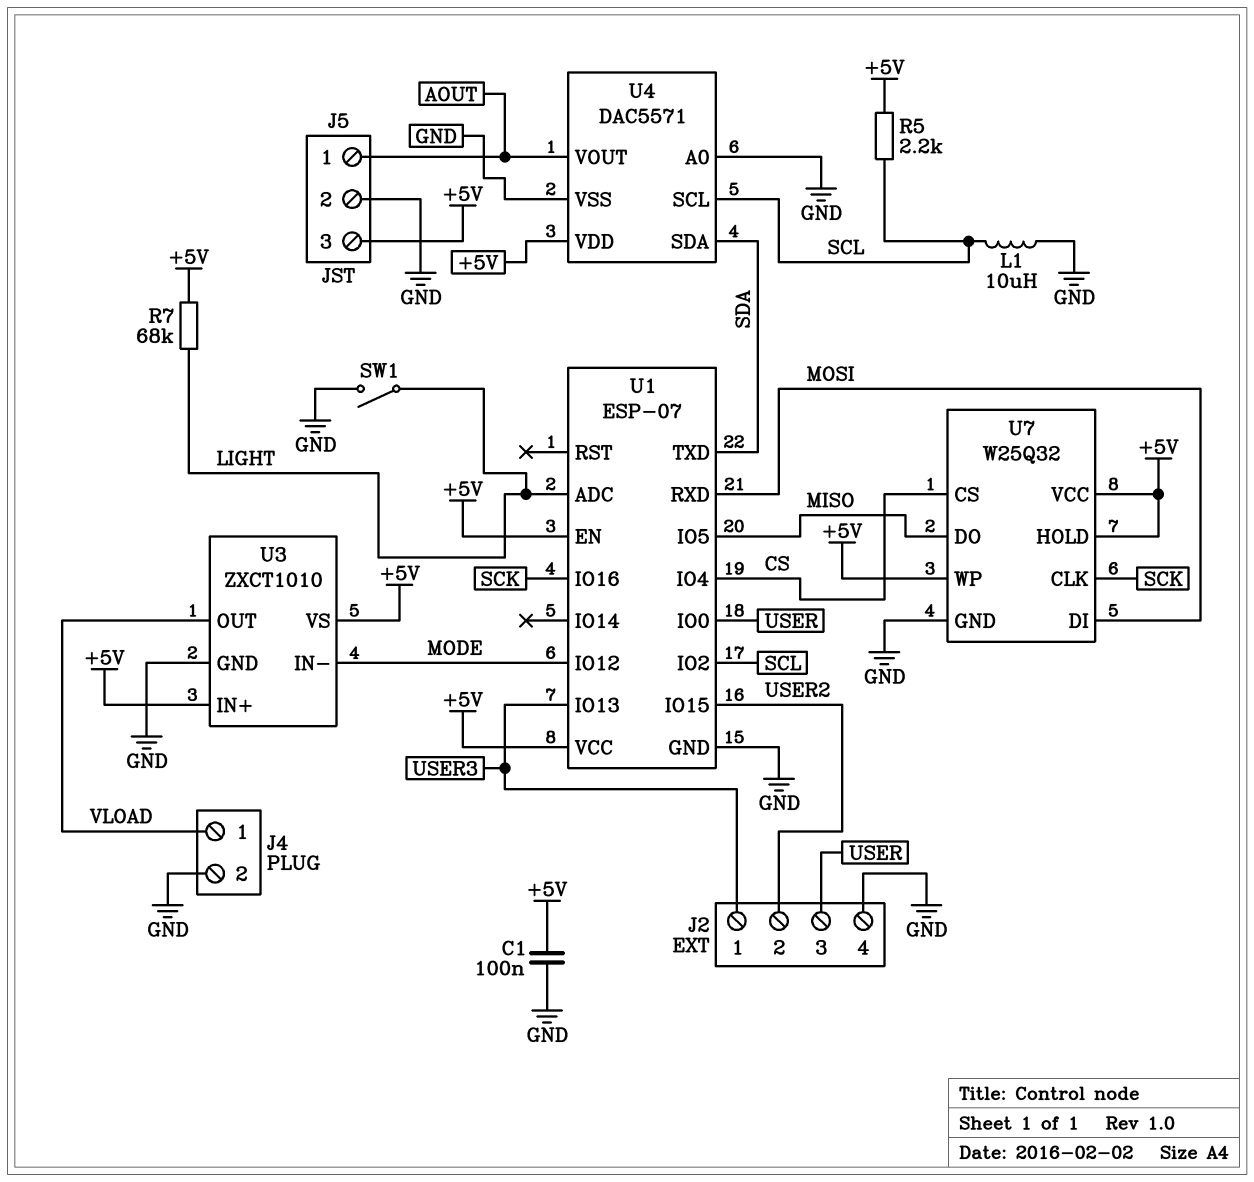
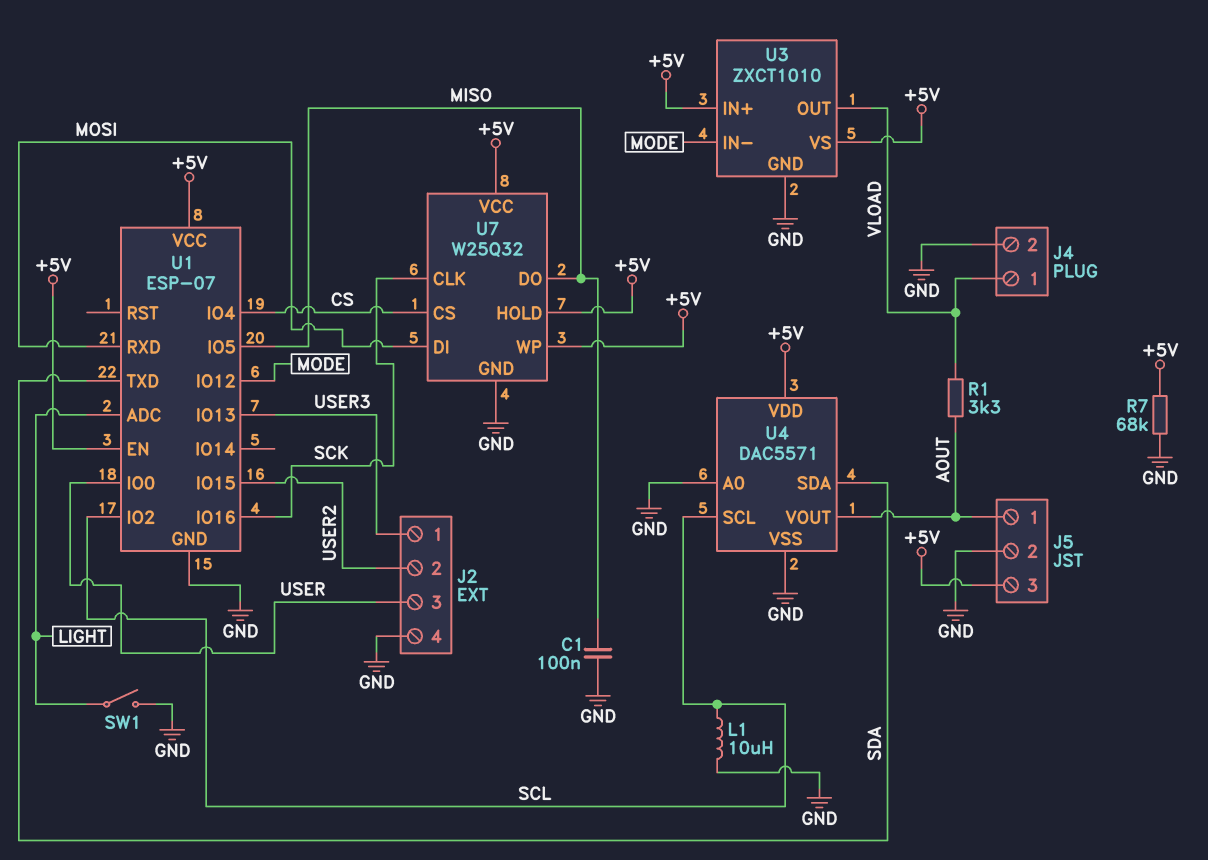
C1: 100nF (+5V, GND) -> 100nF (GND, MISO)
R1: none -> 3.3k (AOUT, VLOAD)
R5: 2.2k (+5V, SCL) -> none
R7: 68k (+5V, LIGHT) -> 68k (+5V, GND)

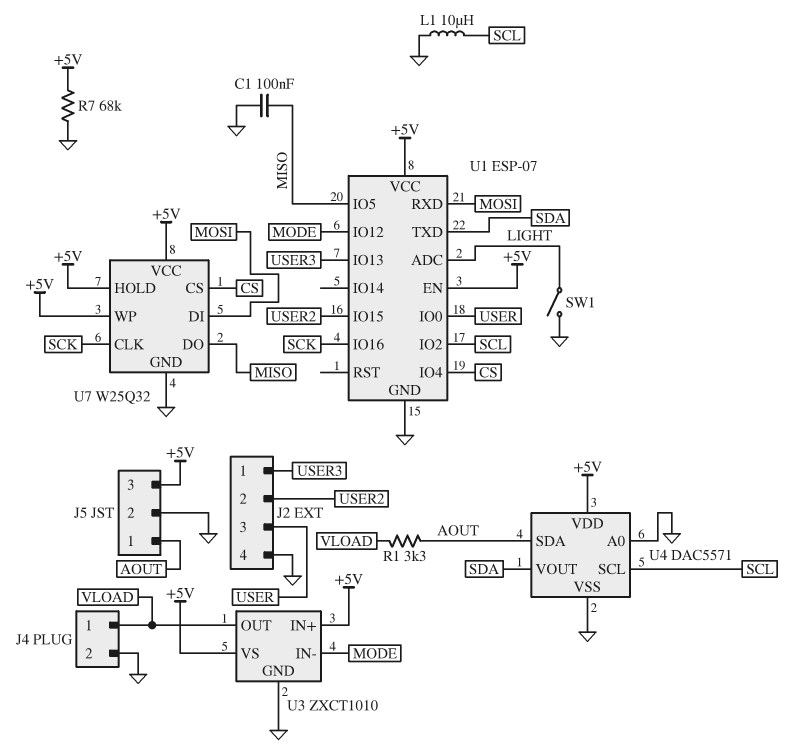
U4 pin SDA: SDA -> AOUT
U4 pin VOUT: AOUT -> SDA

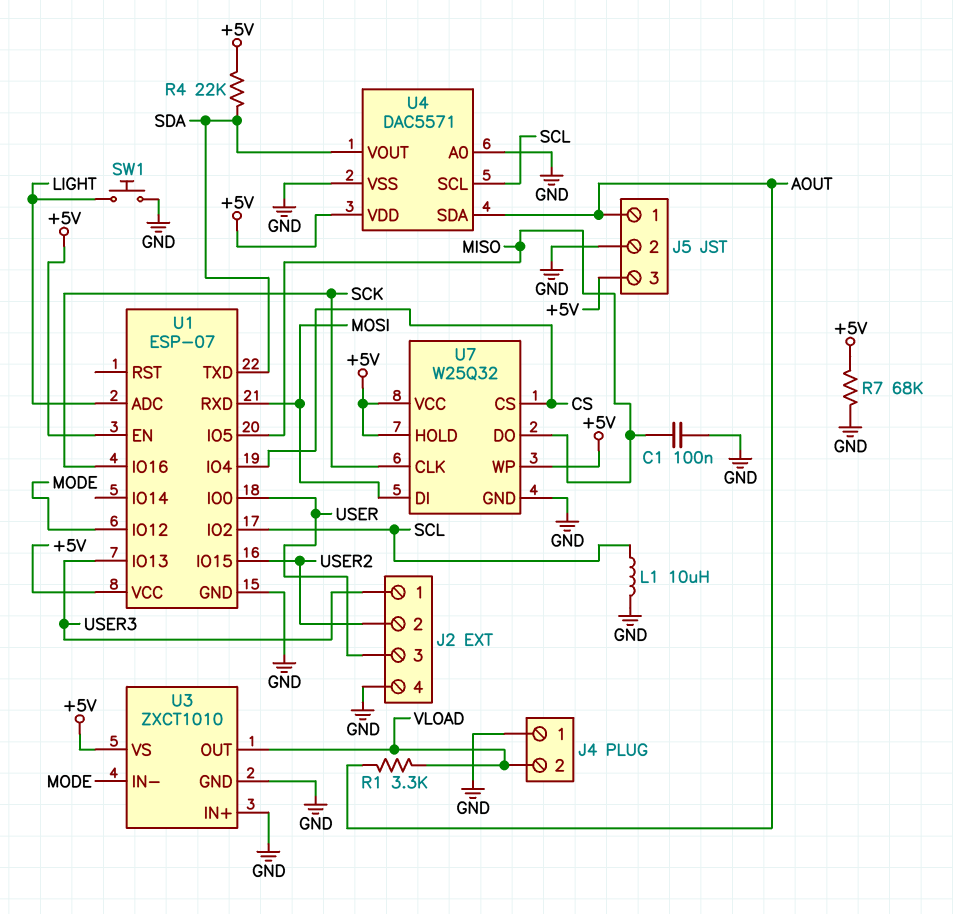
J4 pin 1: VLOAD -> GND
J4 pin 2: GND -> VLOAD
R4: none -> 22k (+5V, SDA)
SW1: switch (GND, LIGHT) -> button (GND, LIGHT)
U3 pin IN+: +5V -> GND

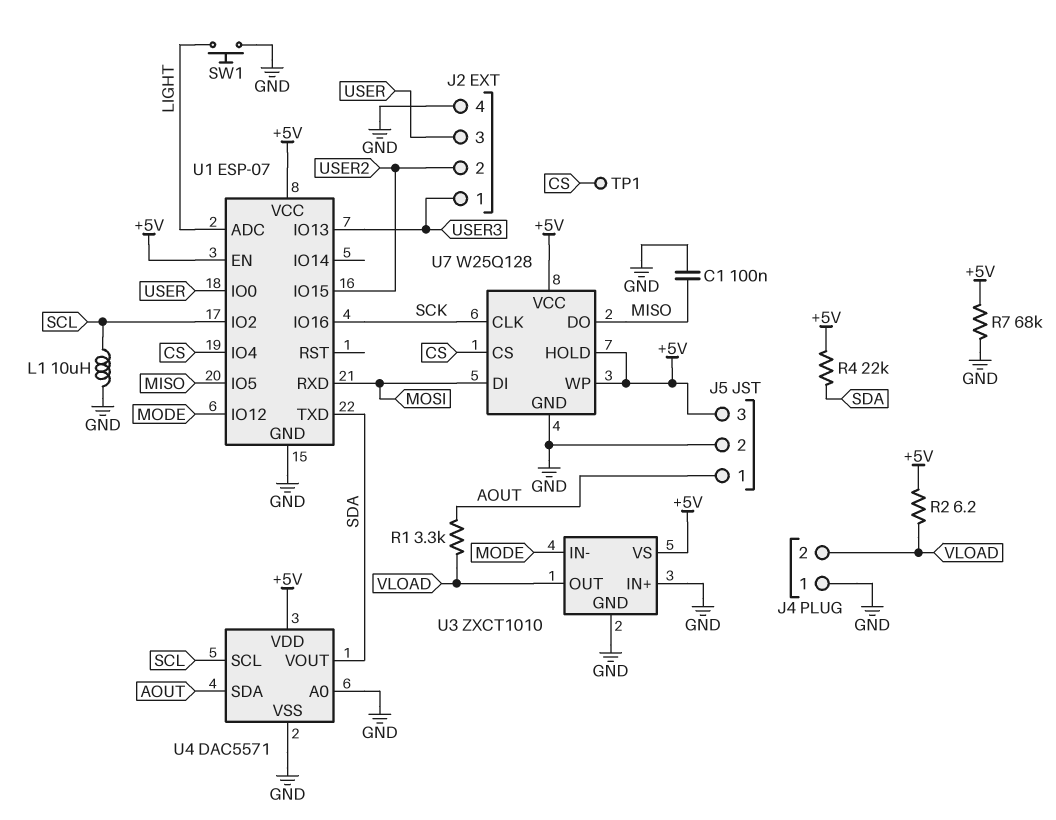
R2: none -> 6.2 (+5V, VLOAD)
TP1: none -> test point (CS)
U7: W25Q32 -> W25Q128

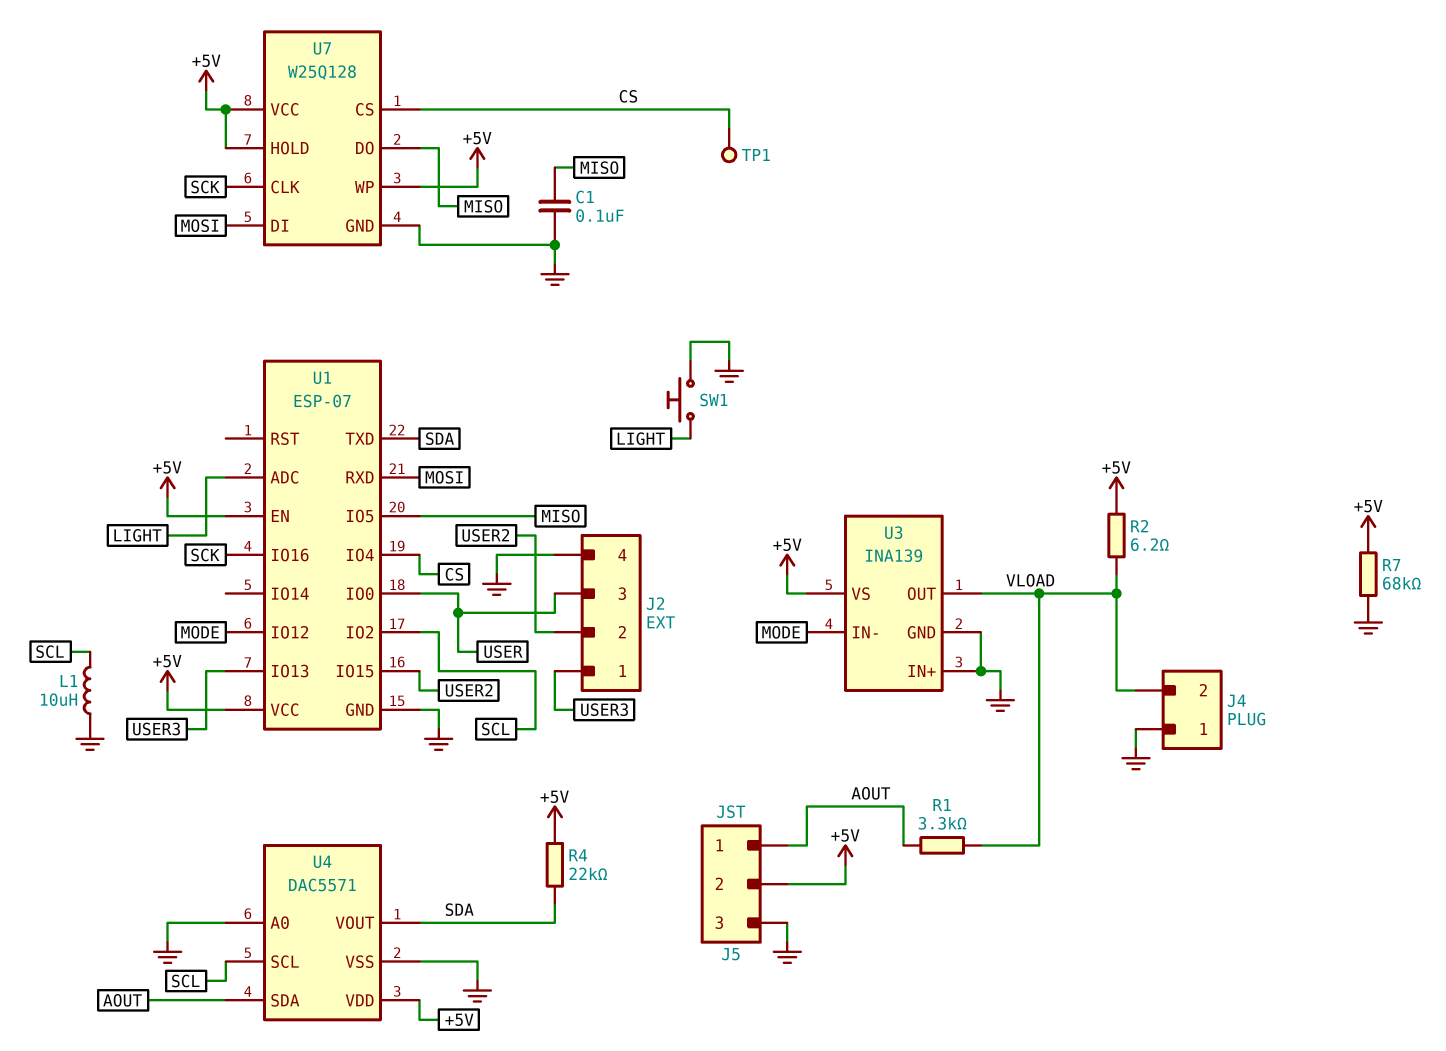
J5 pin 2: GND -> +5V
J5 pin 3: +5V -> GND
U3: ZXCT1010 -> INA139

